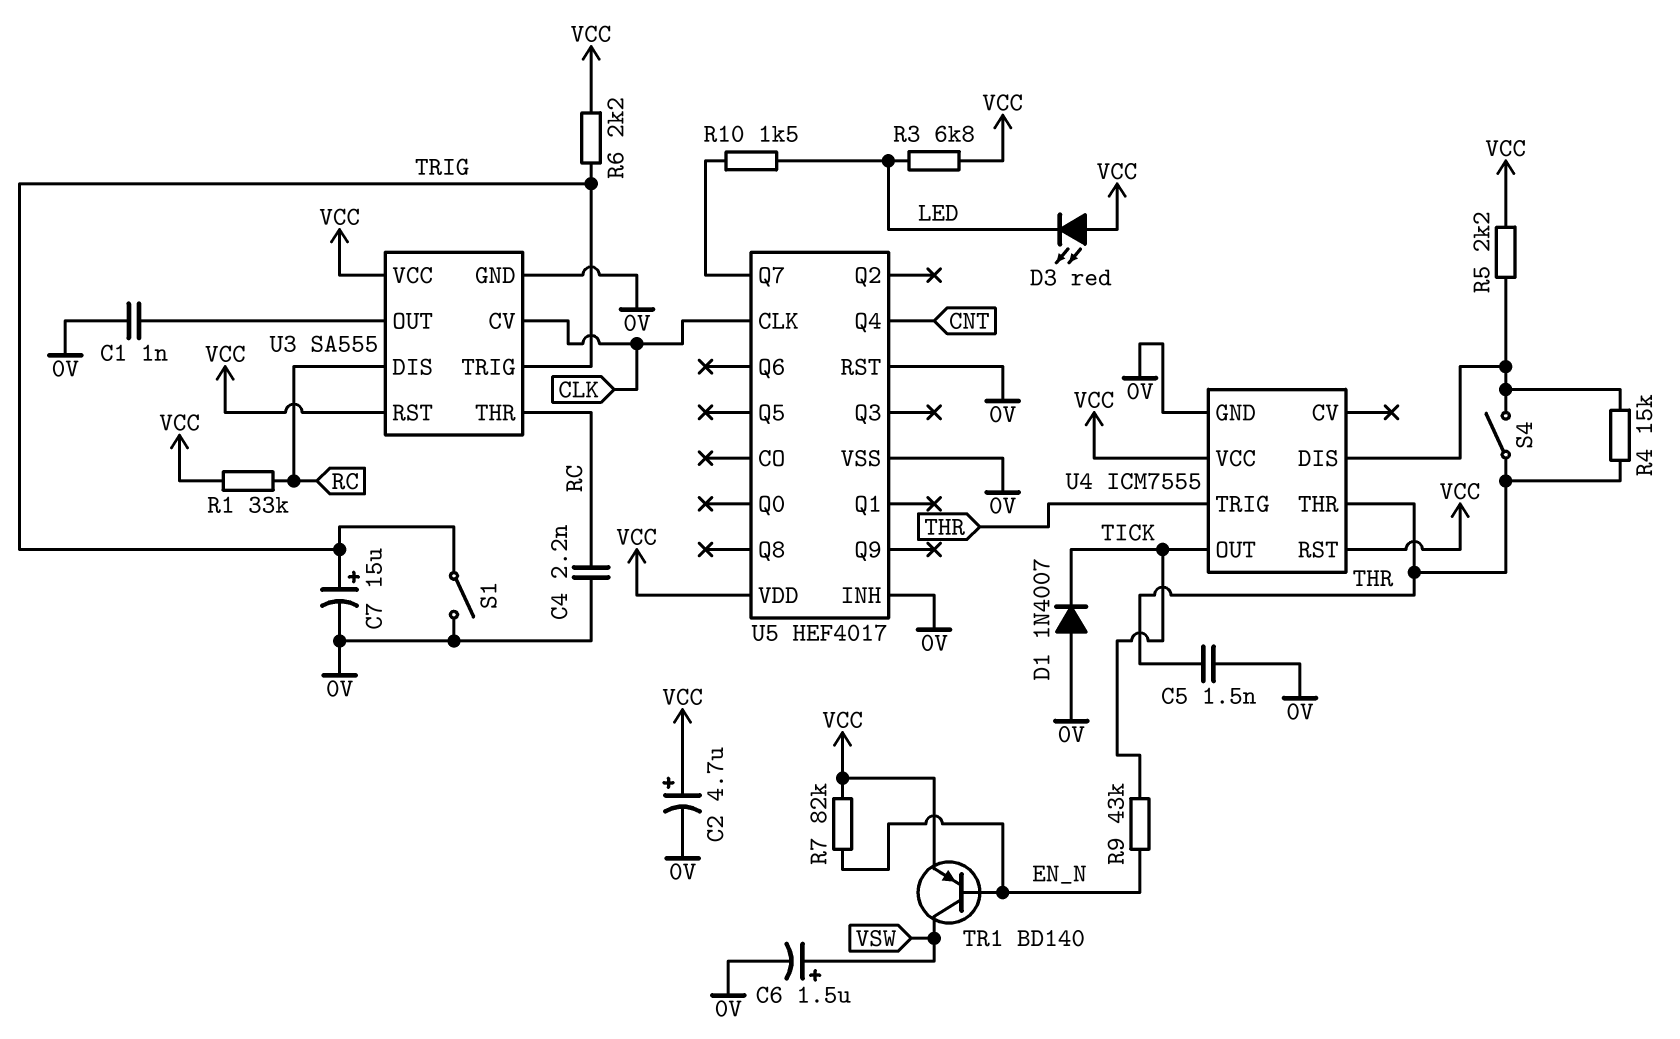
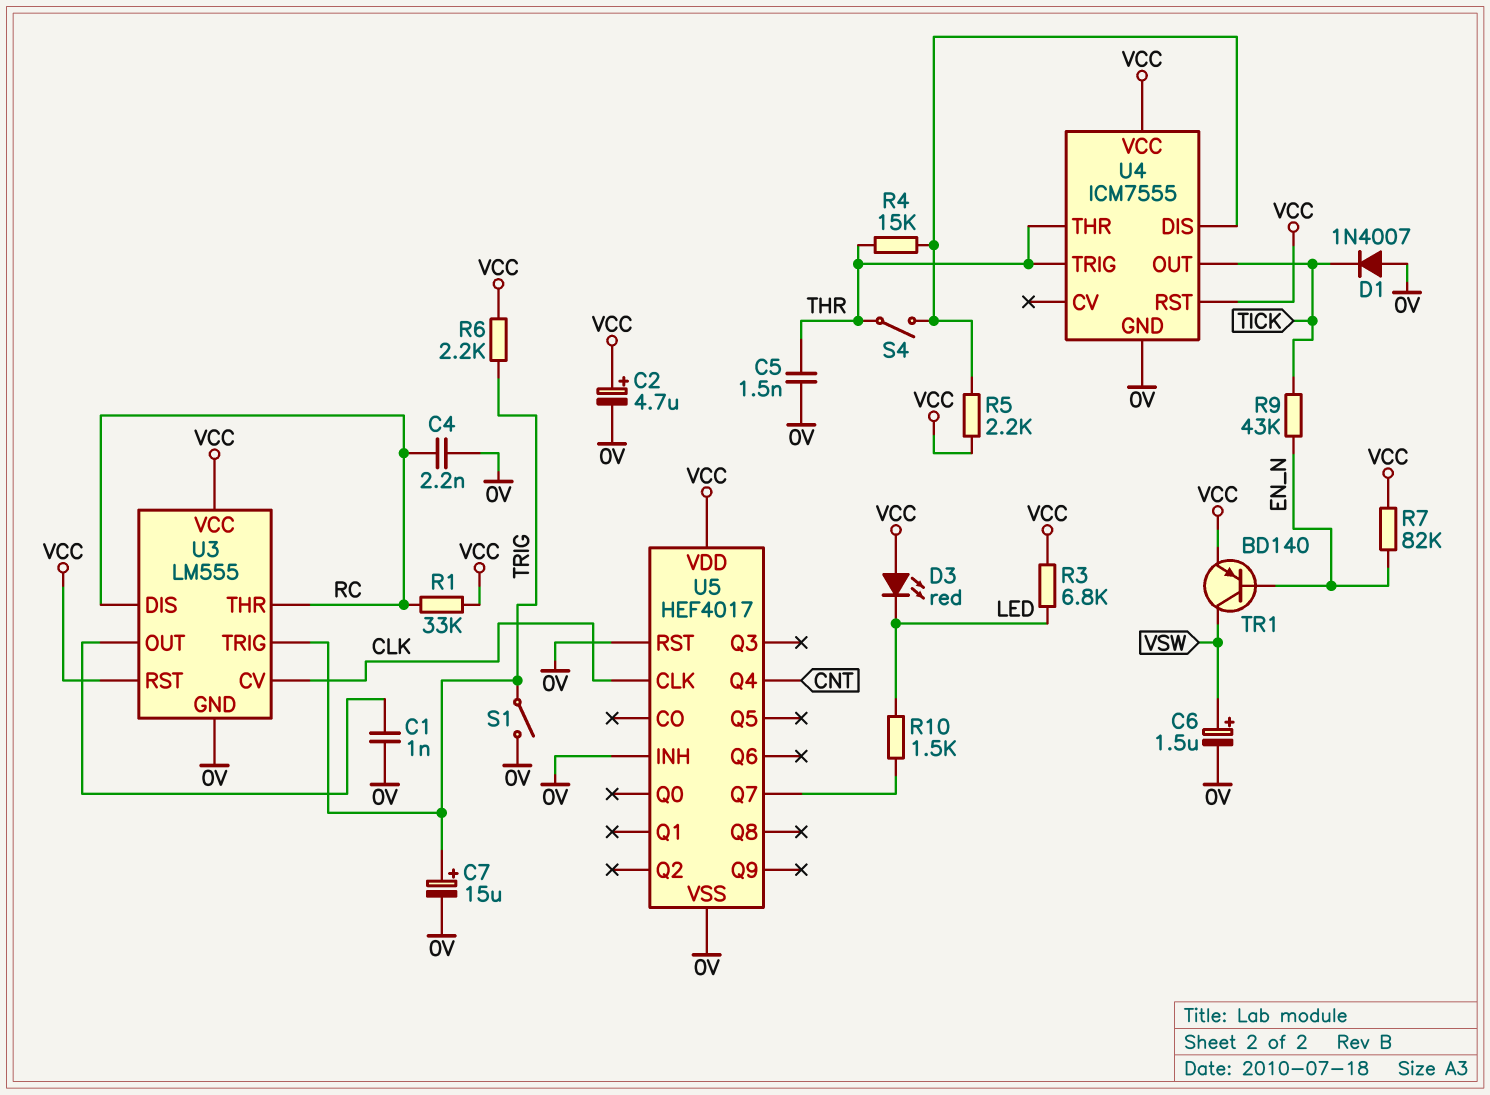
U3: SA555 -> LM555

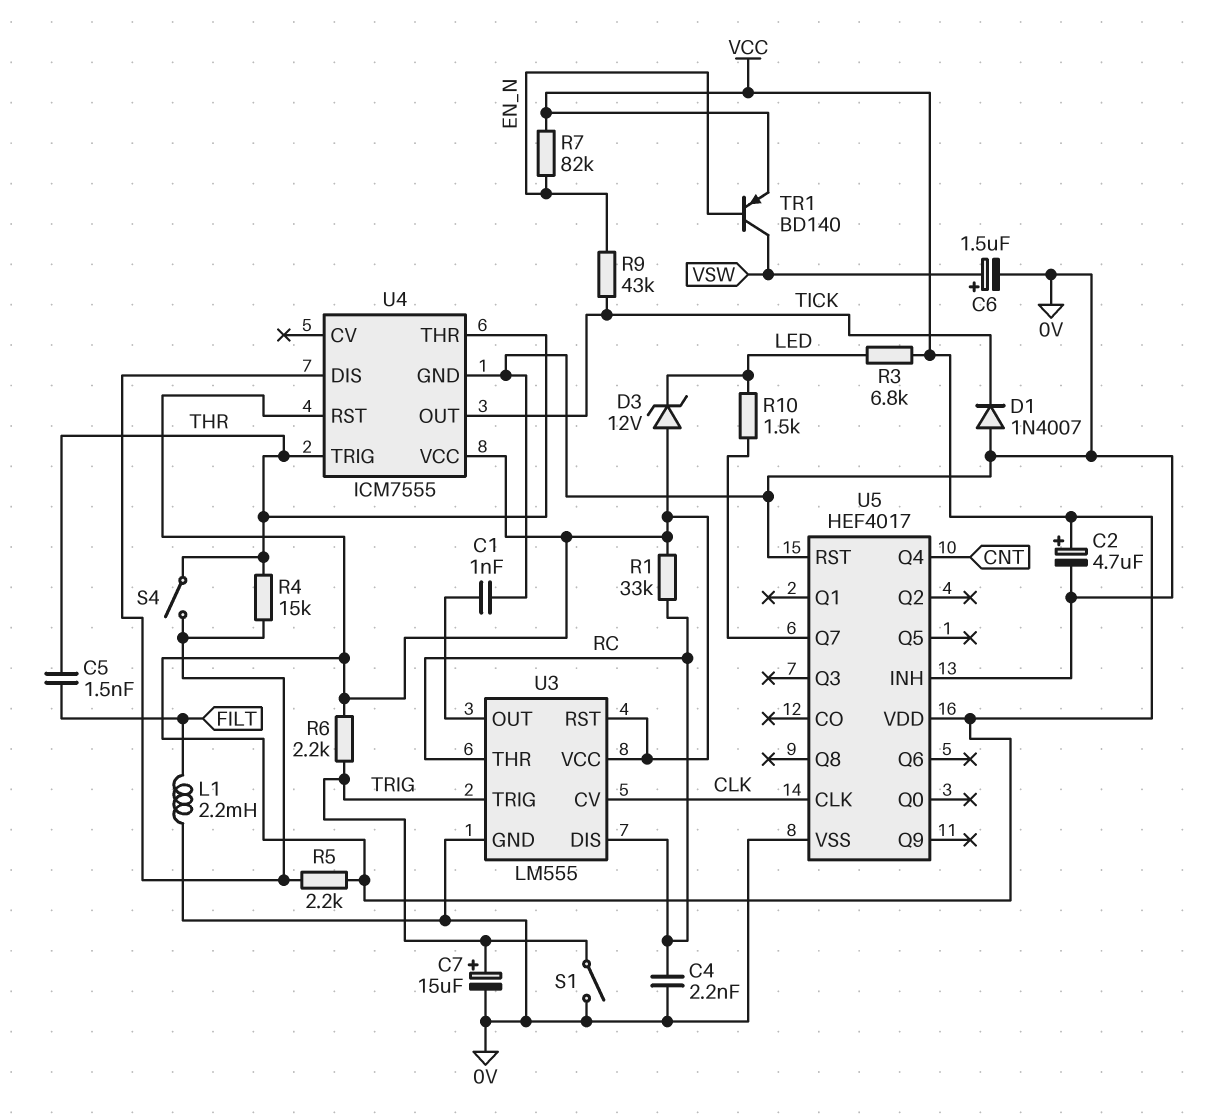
C5: 1.5nF (0V, THR) -> 1.5nF (FILT, THR)
D3: LED red (A VCC, K LED) -> zener 12V (A VCC, K LED)
L1: none -> 2.2mH (0V, FILT)

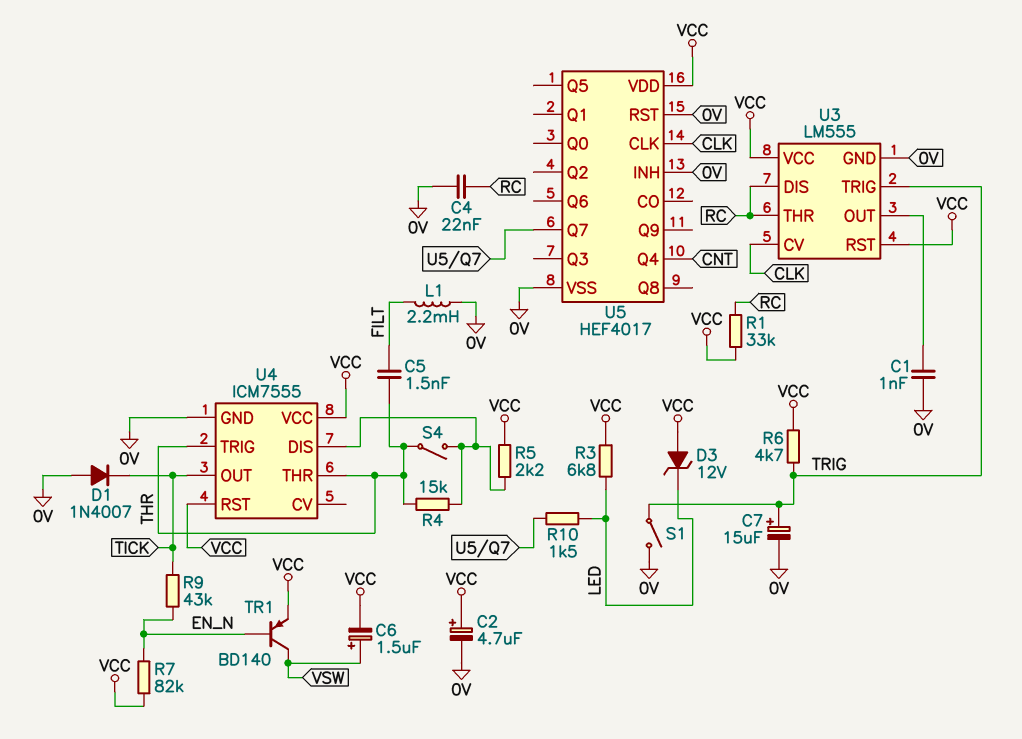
C4: 2.2nF (0V, RC) -> 22nF (0V, RC)
C6: 1.5uF (plus VSW, minus 0V) -> 1.5uF (plus VSW, minus VCC)
R6: 2.2k (TRIG, VCC) -> 4.7k (TRIG, VCC)

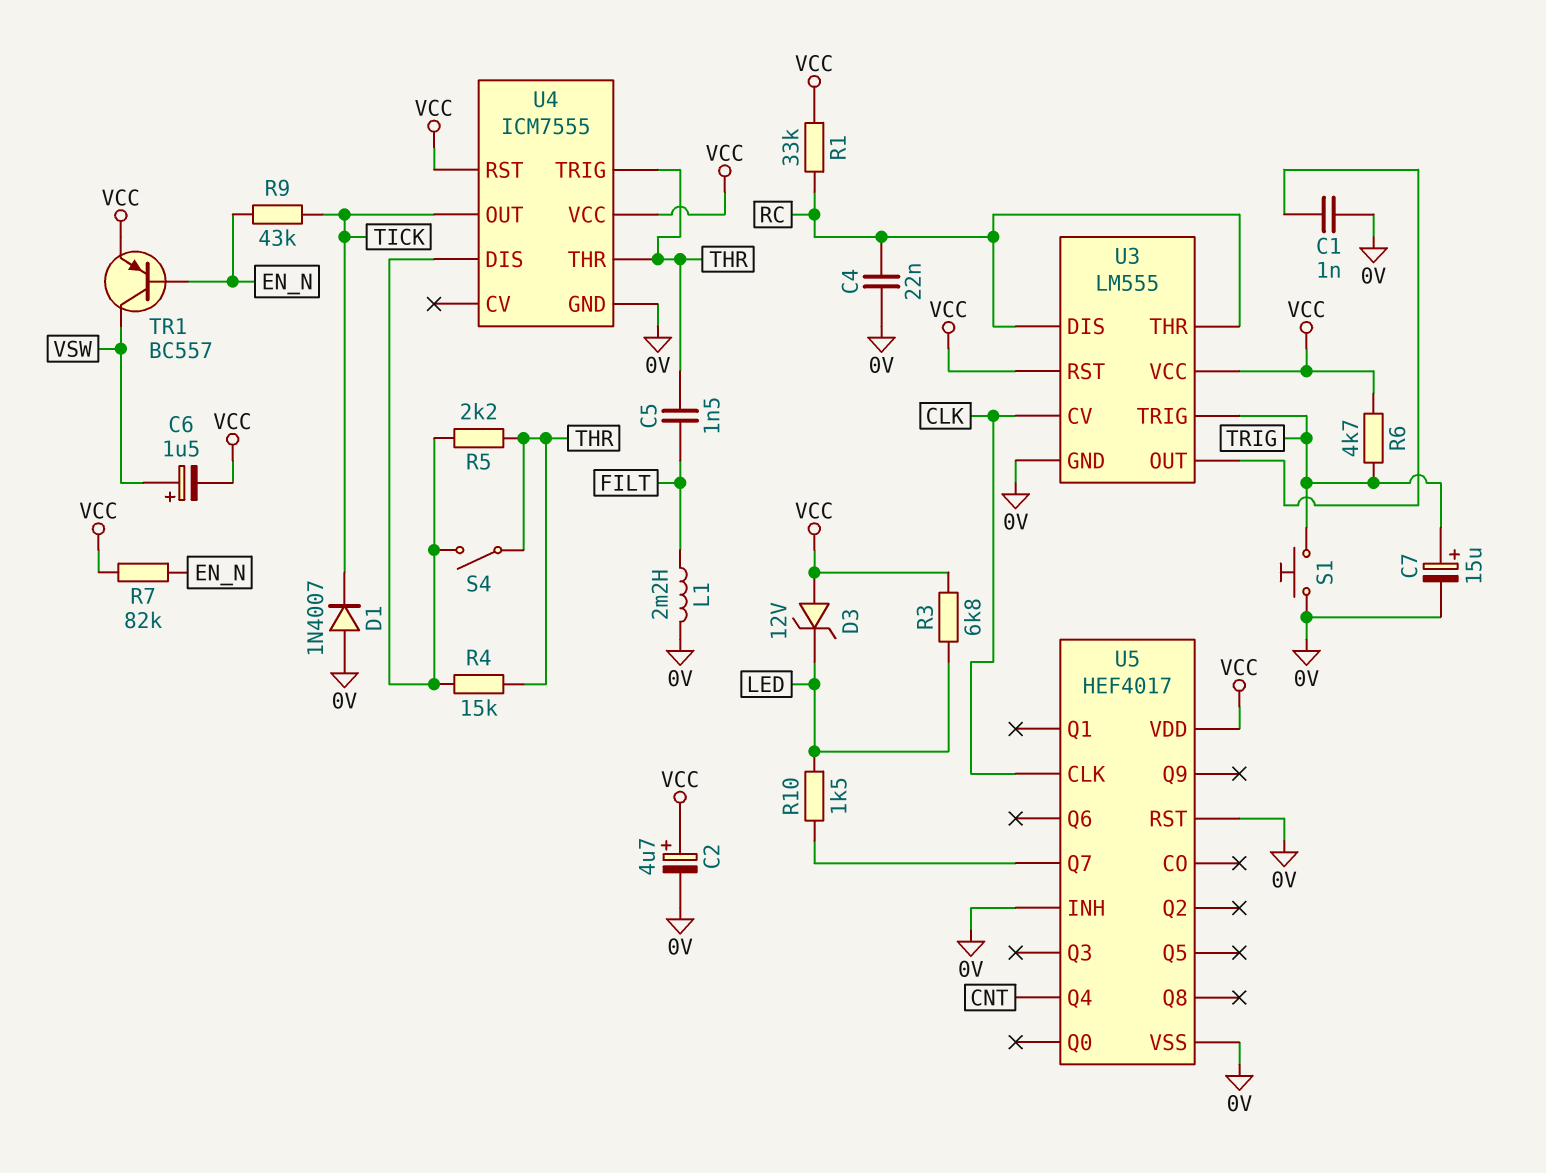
R5: 2.2k (U4/DIS, VCC) -> 2.2k (THR, U4/DIS)
S1: switch (0V, TRIG) -> button (0V, TRIG)
TR1: PNP BD140 (B EN_N, C VSW, E VCC) -> PNP BC557 (B EN_N, C VSW, E VCC)

